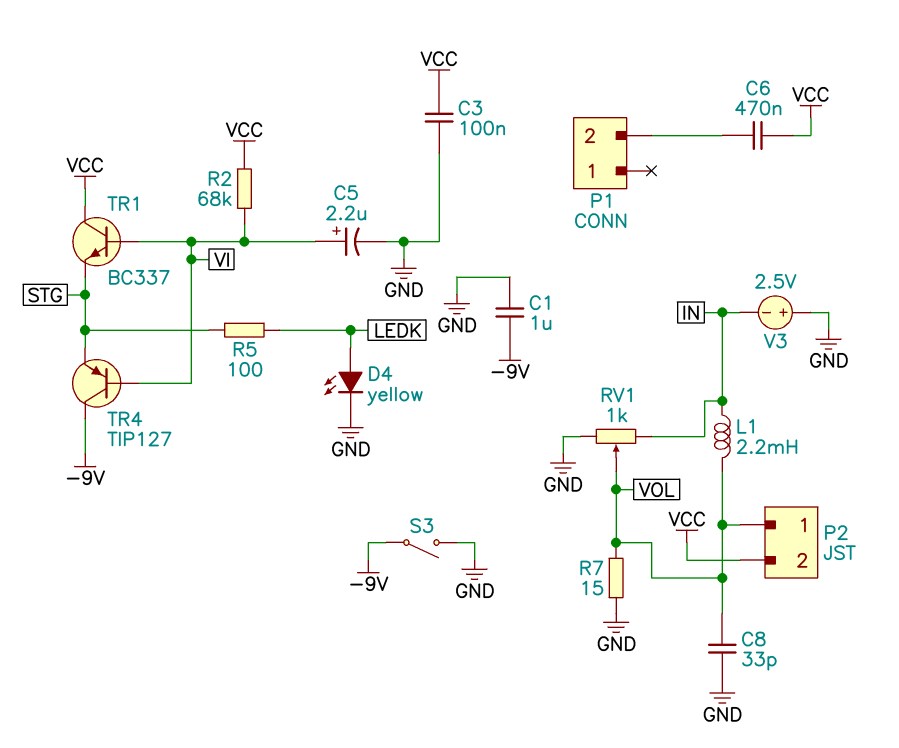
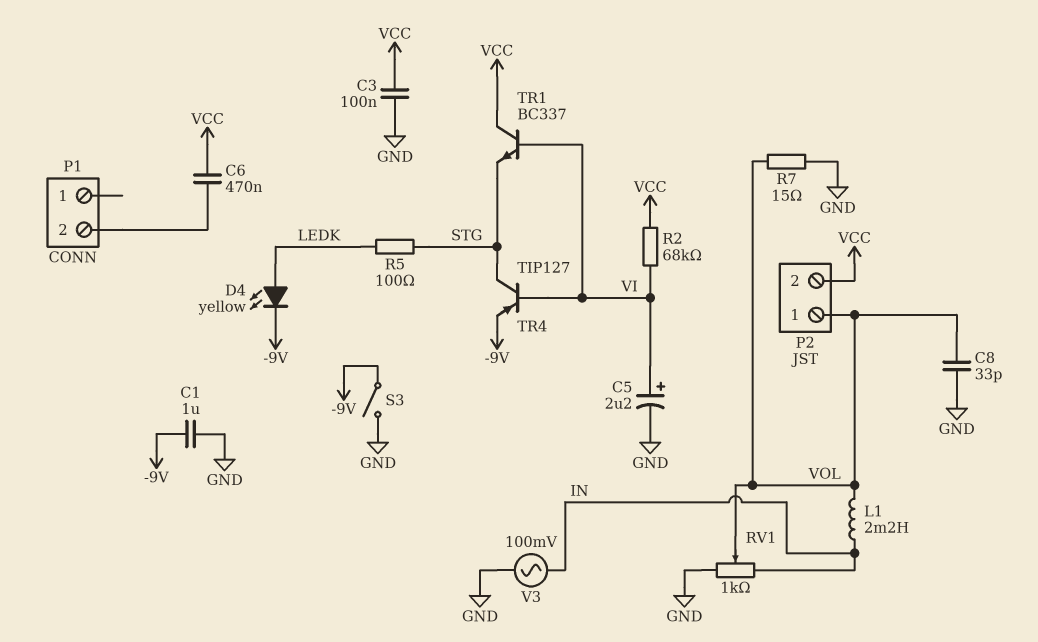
D4: LED yellow (A LEDK, K GND) -> LED yellow (A LEDK, K -9V)
TR4: PNP TIP127 (B VI, C -9V, E STG) -> PNP TIP127 (B VI, C STG, E -9V)
V3: 2.5V (plus GND, minus IN) -> AC 100mV (GND, IN)

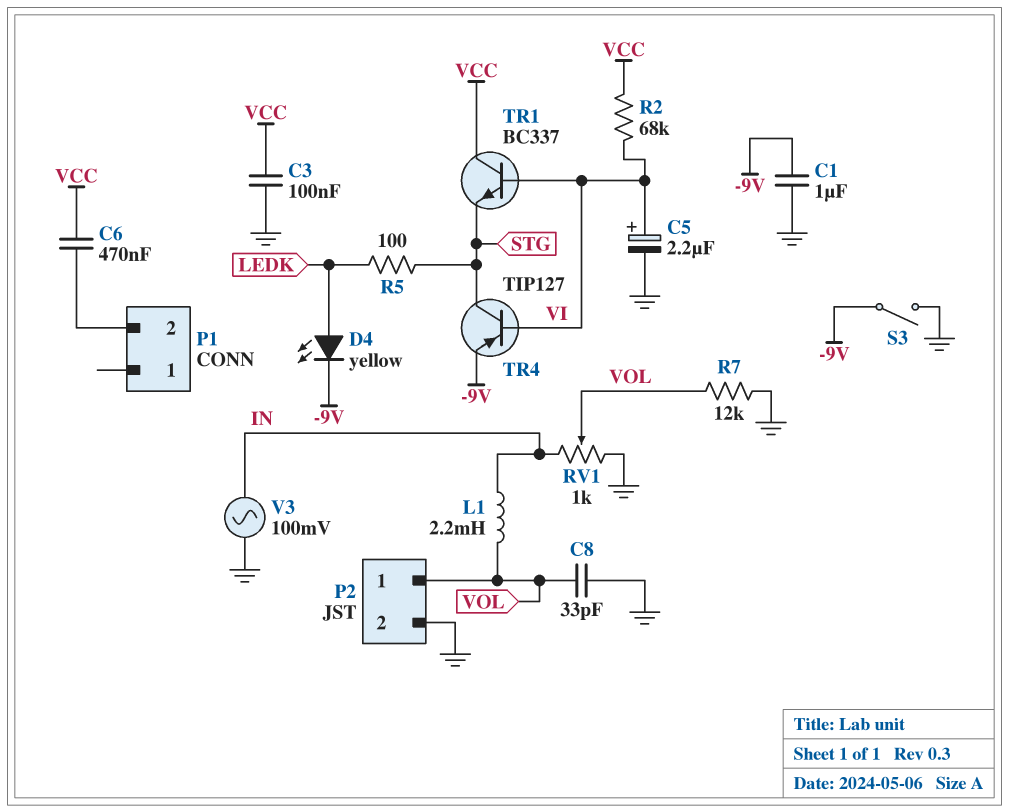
P2 pin 2: VCC -> GND
R7: 15 (GND, VOL) -> 12k (GND, VOL)

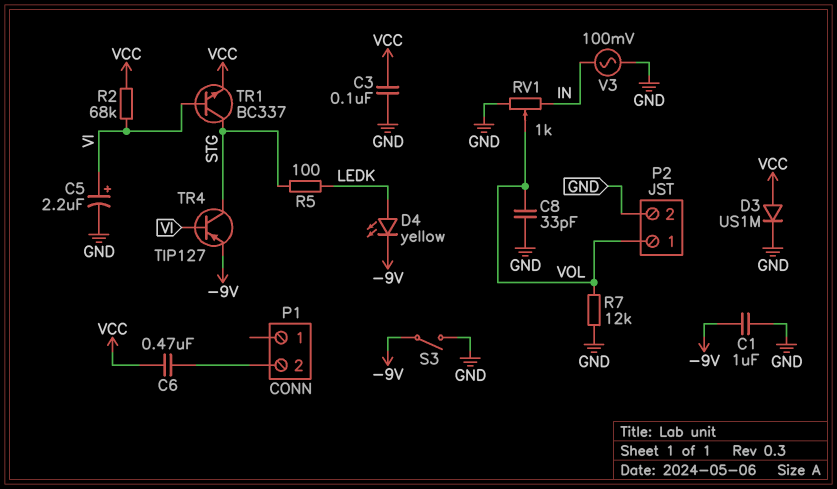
D3: none -> diode US1M (A VCC, K GND)
L1: 2.2mH (IN, VOL) -> none
TR1: NPN BC337 (B VI, C VCC, E STG) -> NPN BC337 (B VI, C STG, E VCC)

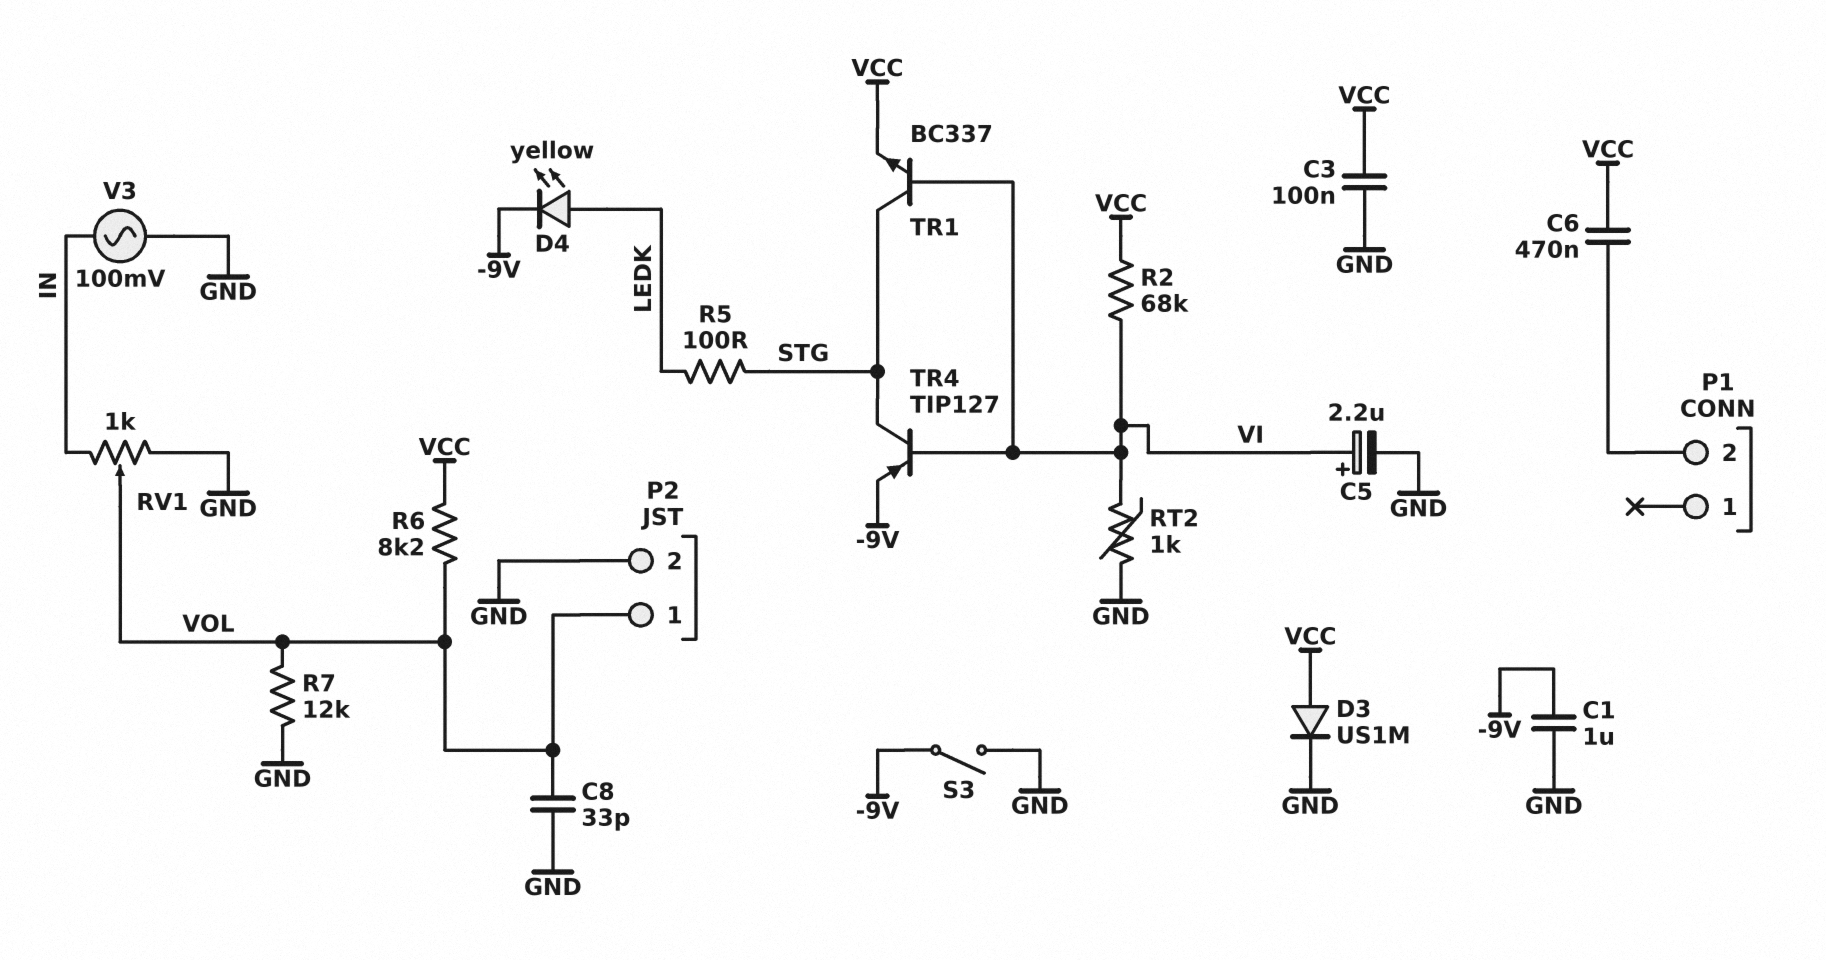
R6: none -> 8.2k (VCC, VOL)
RT2: none -> 1k (GND, VI)

